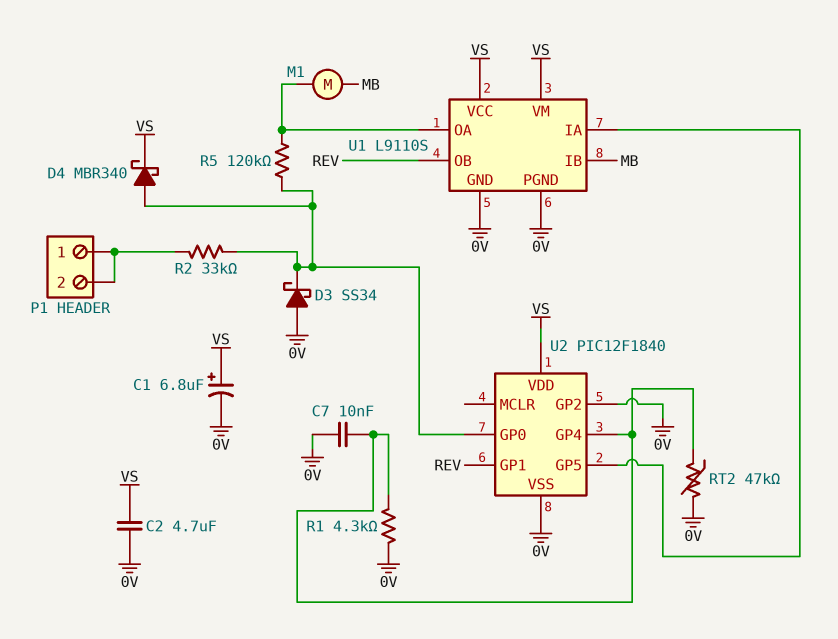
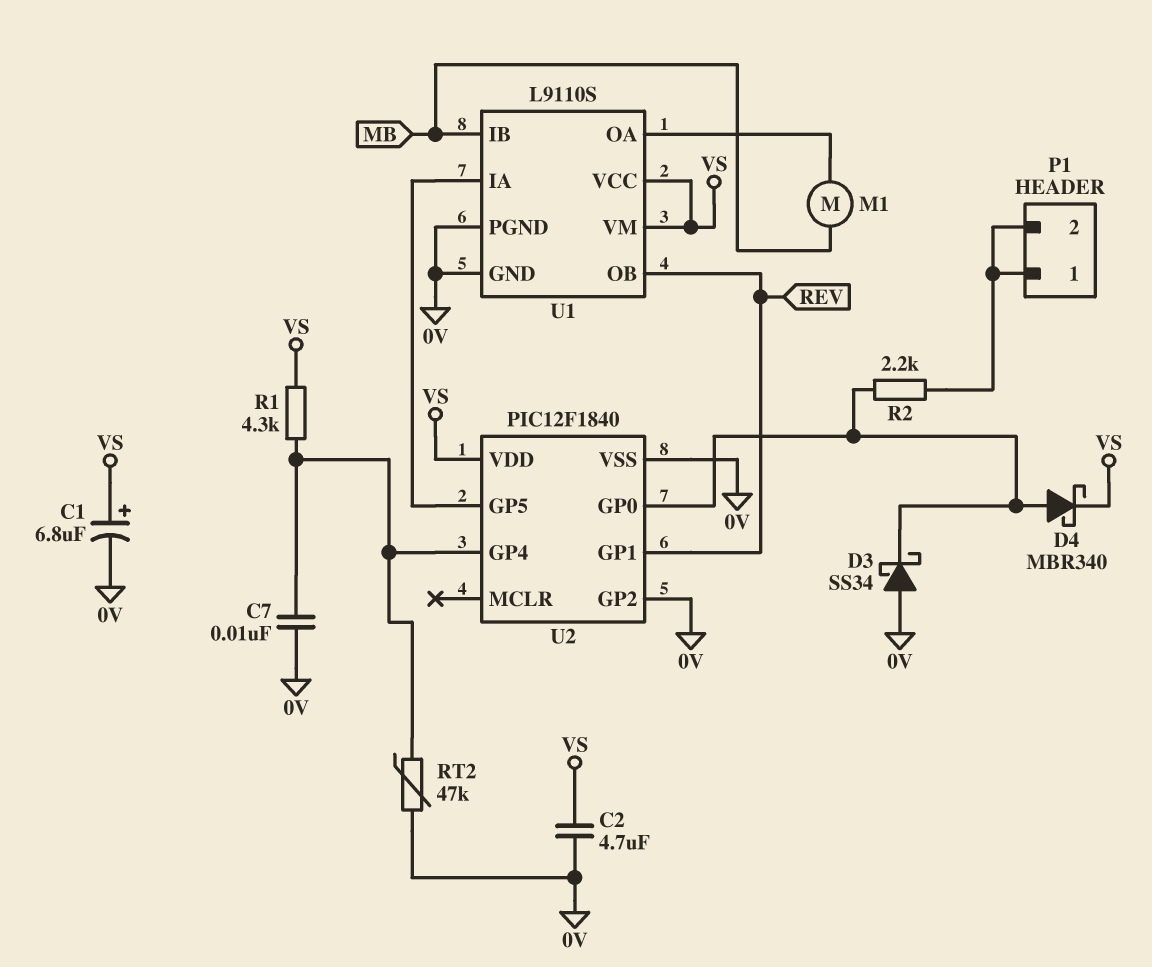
R1: 4.3k (0V, U2/GP4) -> 4.3k (U2/GP4, VS)
R2: 33k (P1/1, U2/GP0) -> 2.2k (P1/1, U2/GP0)
R5: 120k (U1/OA, U2/GP0) -> none

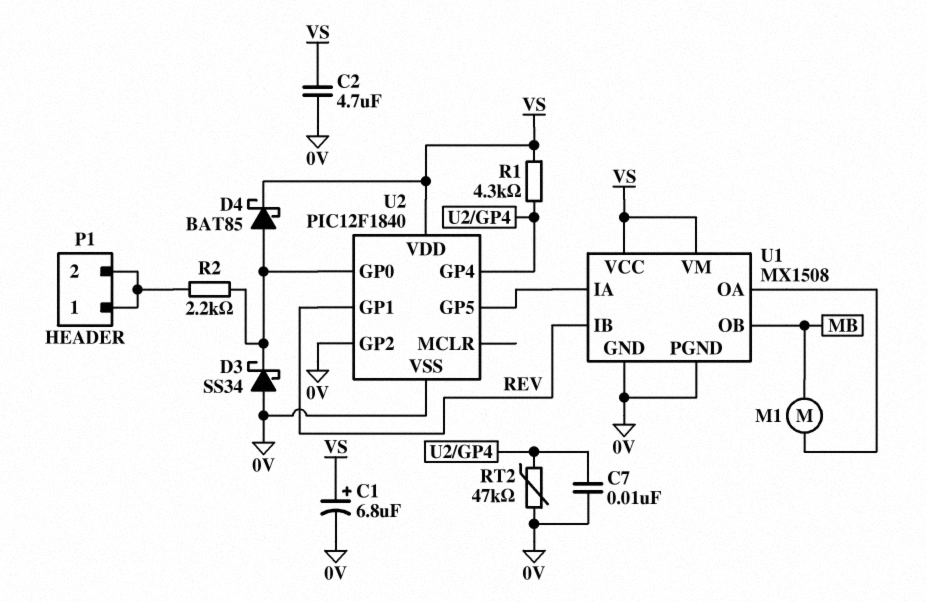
D4: schottky MBR340 (A U2/GP0, K VS) -> schottky BAT85 (A U2/GP0, K VS)
U1: L9110S -> MX1508
U1 pin IB: MB -> REV
U1 pin OB: REV -> MB

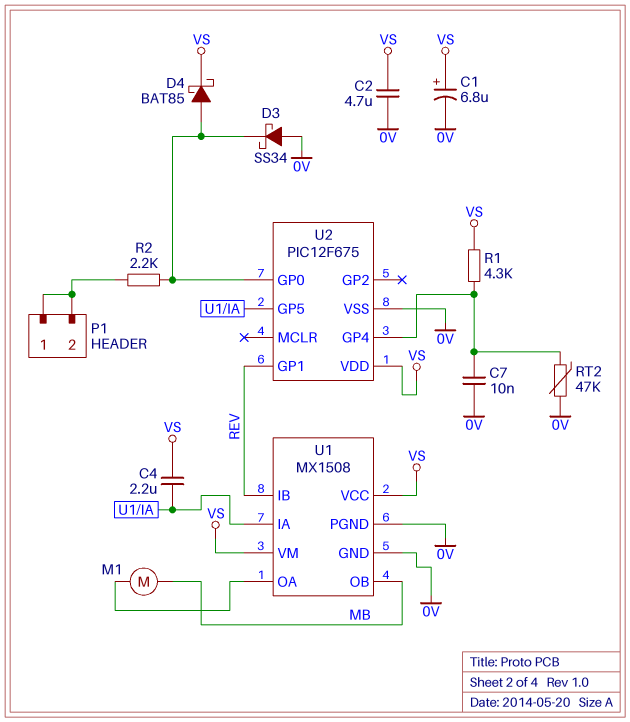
C4: none -> 2.2uF (U1/IA, VS)
U2: PIC12F1840 -> PIC12F675
U2 pin GP2: 0V -> none

